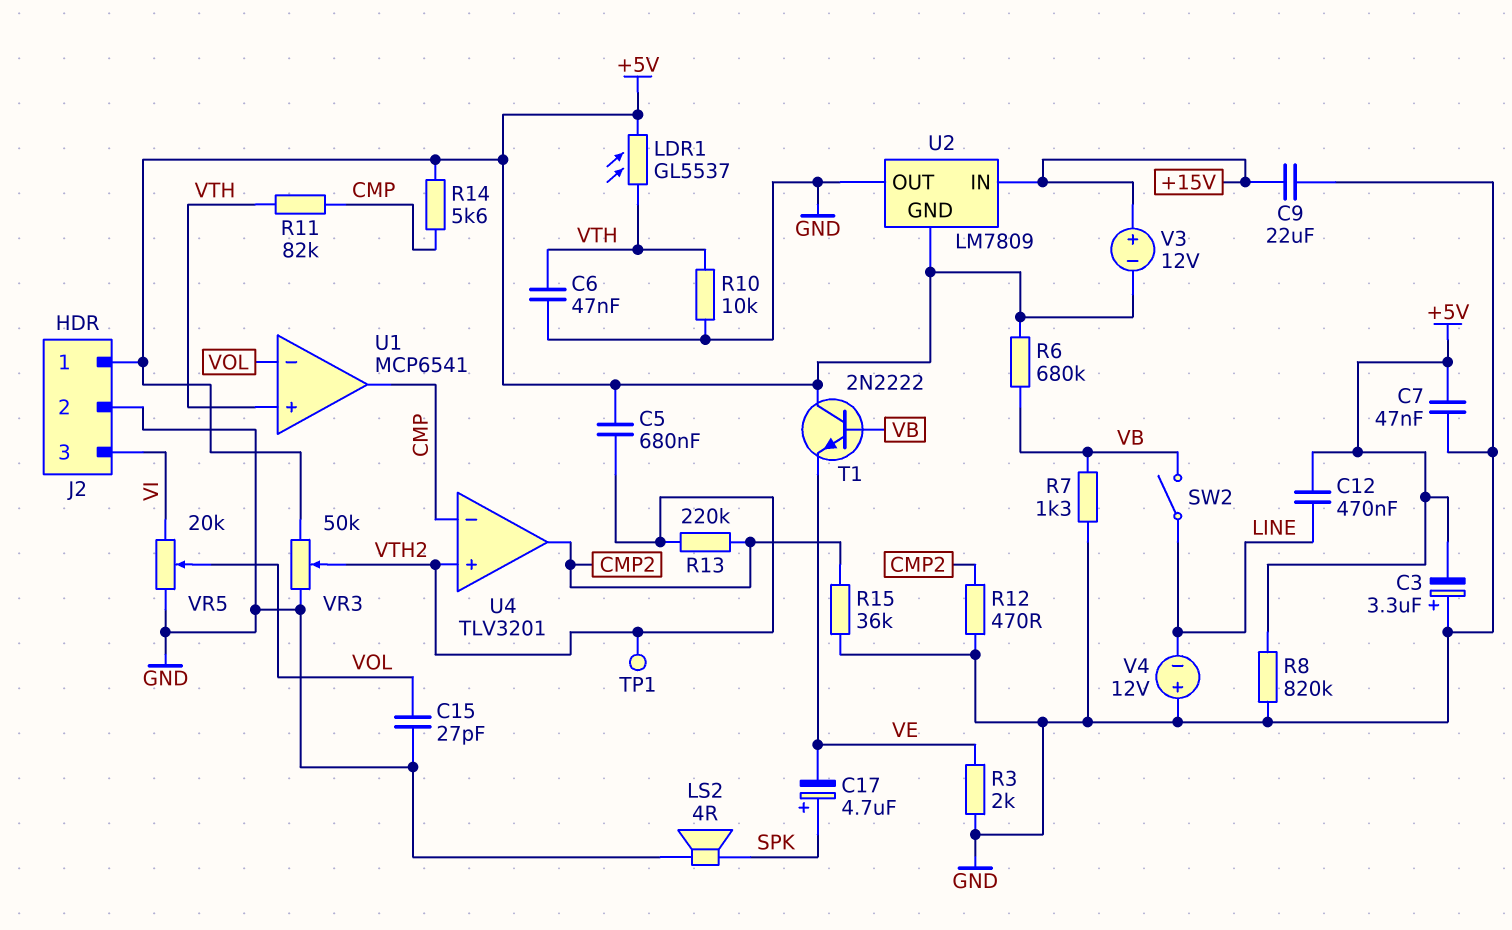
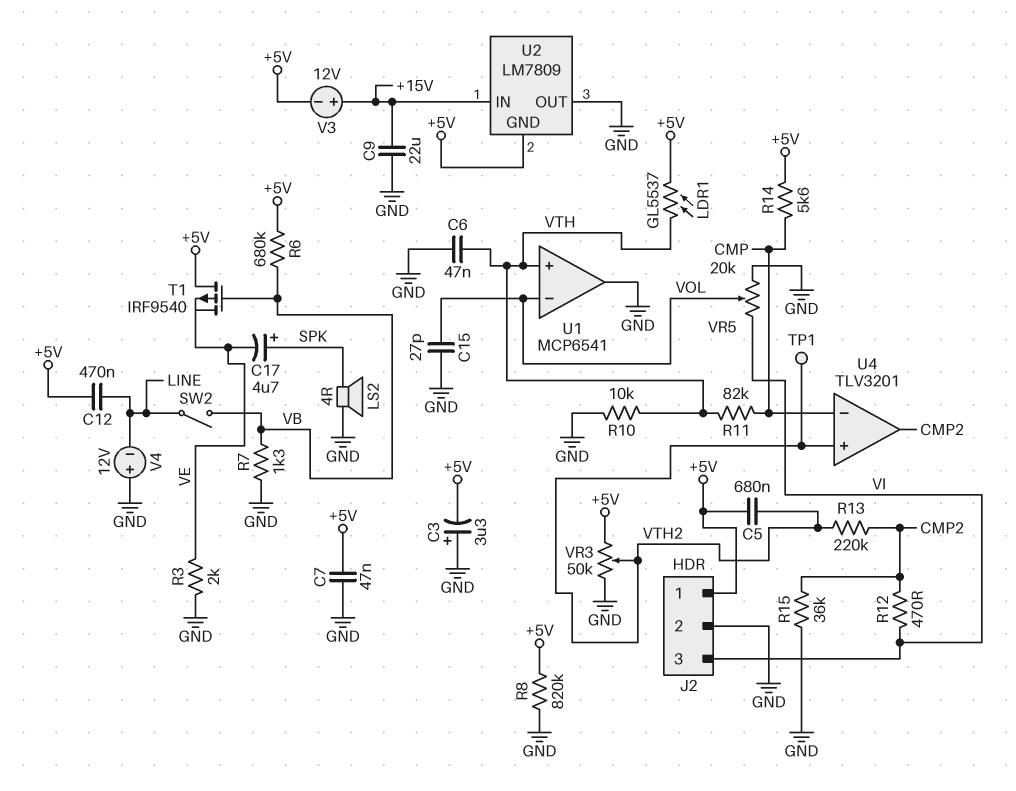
R12: 470 (CMP2, GND) -> 470 (CMP2, VI)
T1: NPN 2N2222 (B VB, C +5V, E VE) -> PMOS IRF9540 (G VB, D +5V, S VE)
U1 pin out: CMP -> GND

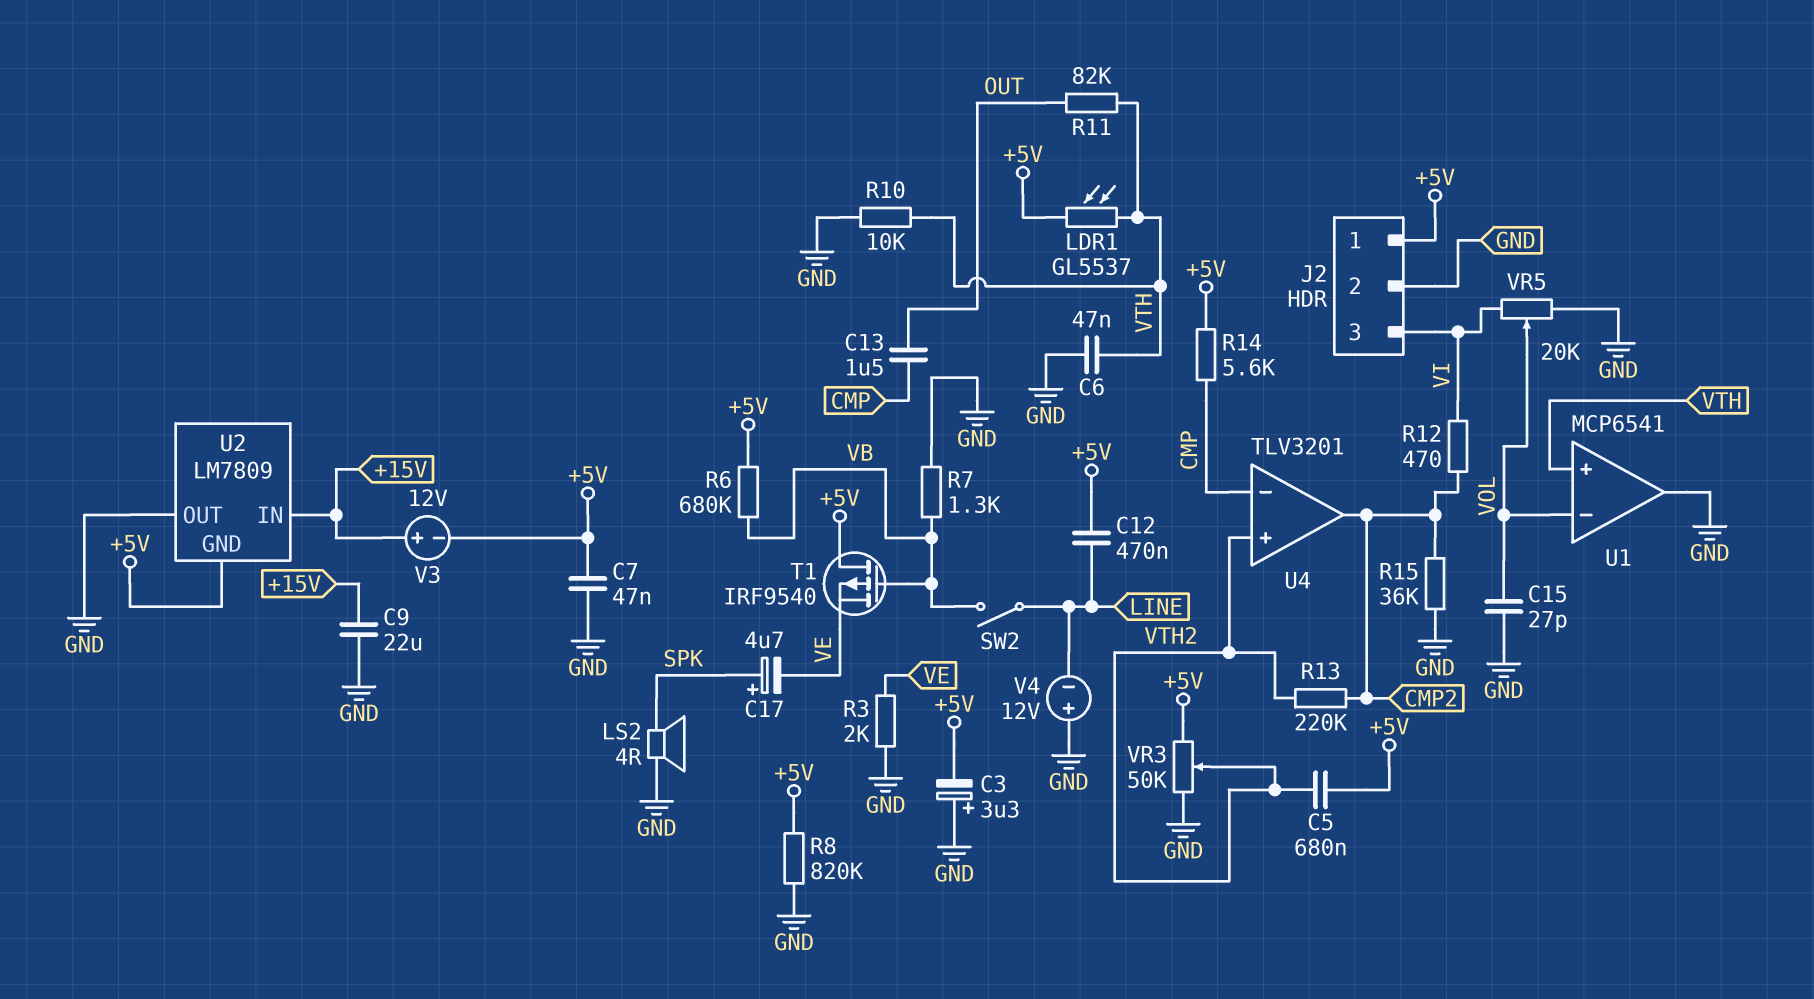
C13: none -> 1.5uF (CMP, OUT)
R11: 82k (CMP, VTH) -> 82k (OUT, VTH)
TP1: test point (VTH2) -> none

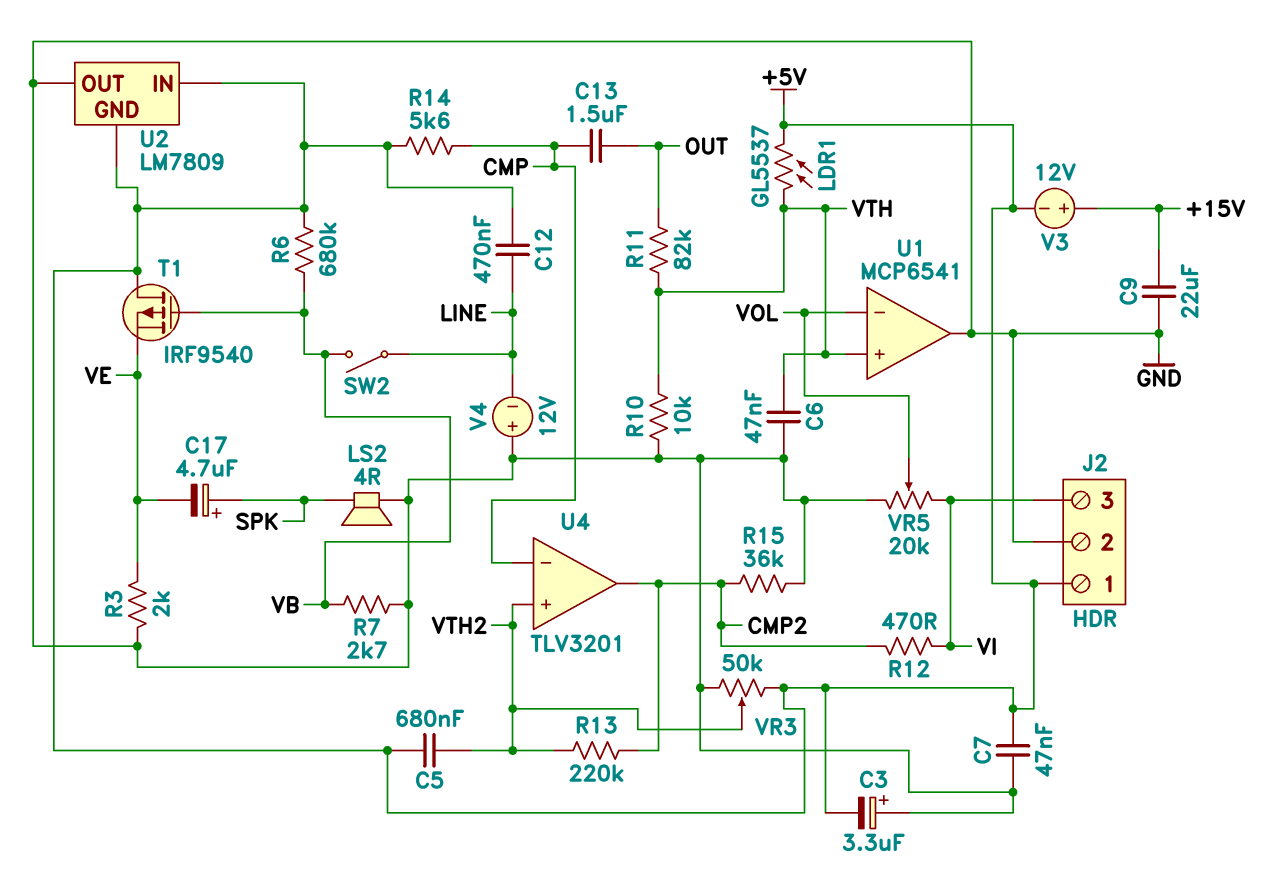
C15: 27pF (GND, VOL) -> none
R7: 1.3k (GND, VB) -> 2.7k (GND, VB)
R8: 820k (+5V, GND) -> none
U2 pin IN: +15V -> +5V

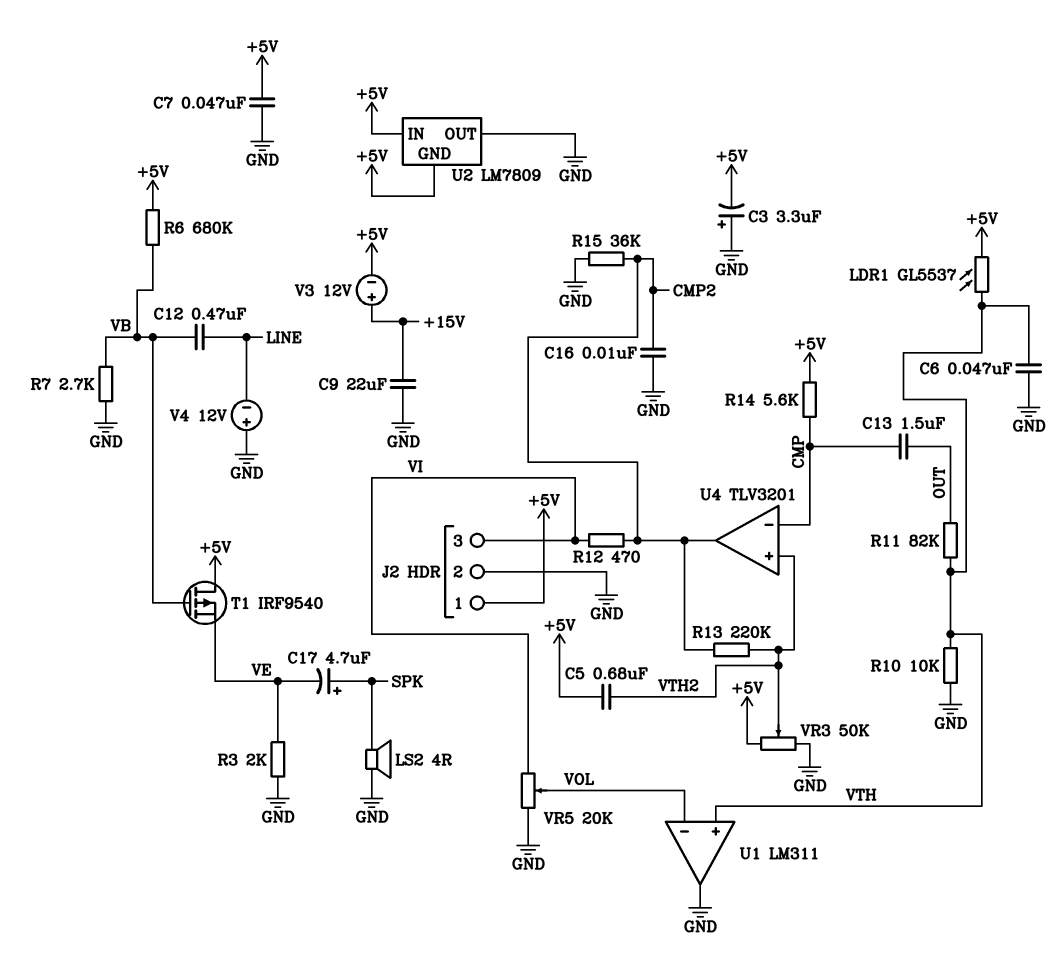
C12: 470nF (+5V, LINE) -> 470nF (LINE, VB)
C16: none -> 10nF (CMP2, GND)
SW2: switch (LINE, VB) -> none
U1: MCP6541 -> LM311

